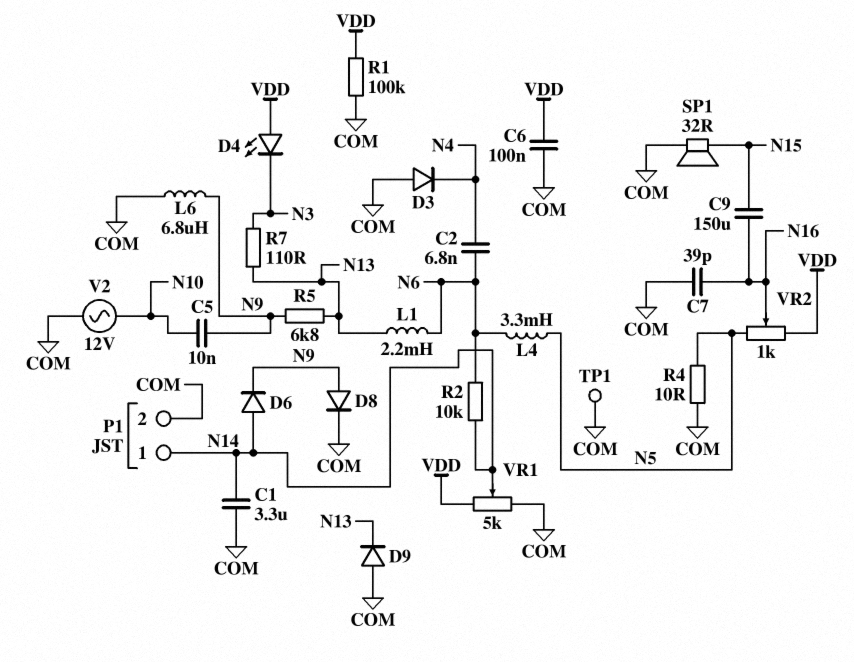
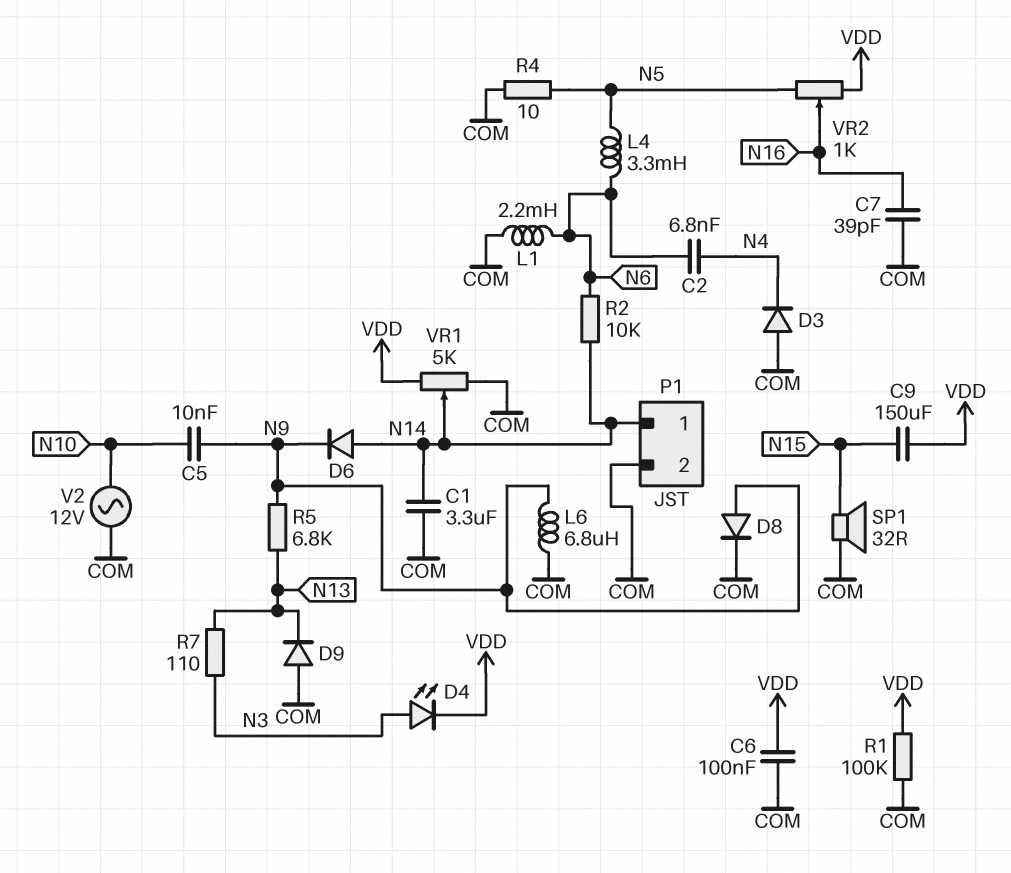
C9: 150uF (N15, N16) -> 150uF (N15, VDD)
D4: LED (A VDD, K N3) -> LED (A N3, K VDD)
L1: 2.2mH (N6, N13) -> 2.2mH (COM, N6)
TP1: test point (COM) -> none

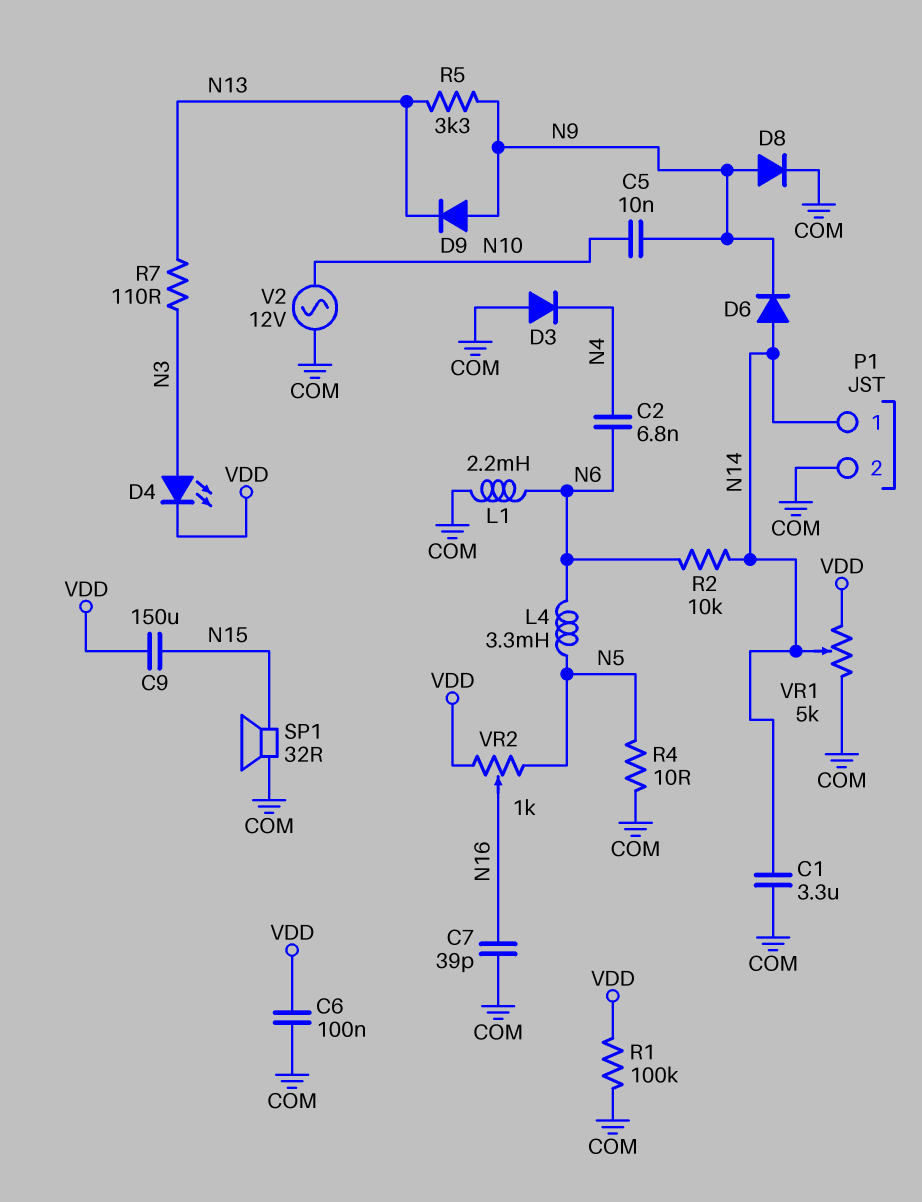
D9: diode (A COM, K N13) -> diode (A N9, K N13)
L6: 6.8uH (COM, N9) -> none
R5: 6.8k (N9, N13) -> 3.3k (N9, N13)

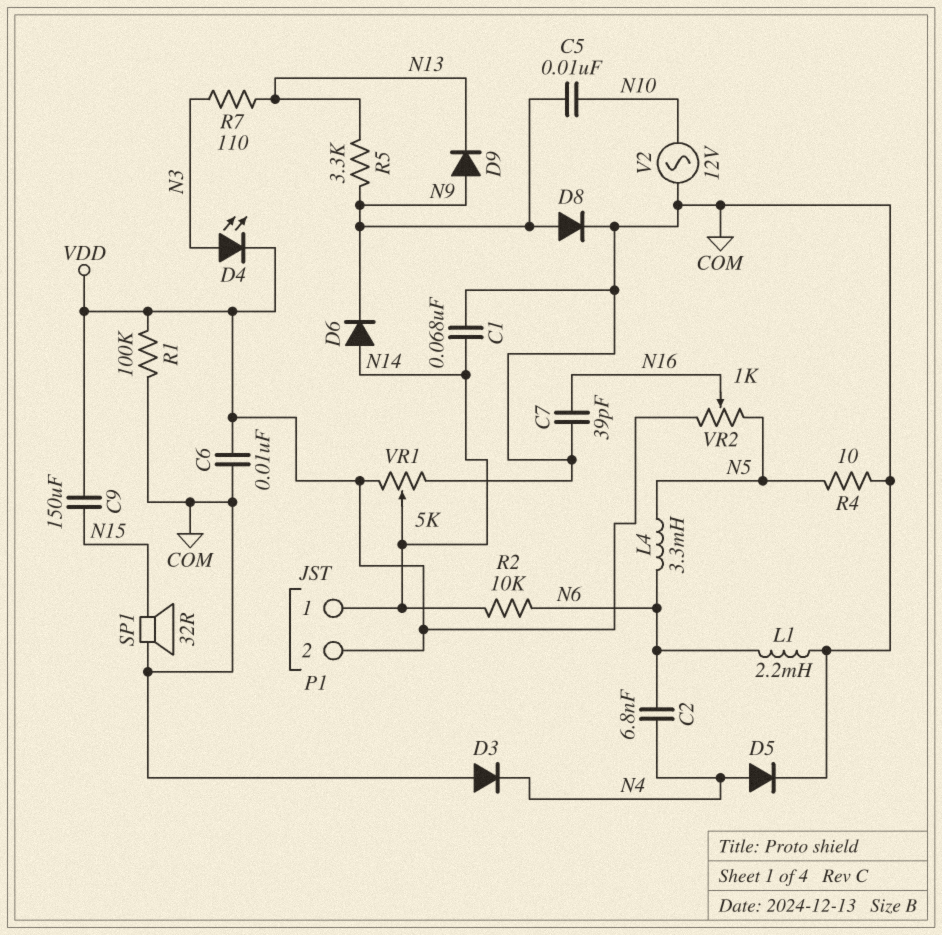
C1: 3.3uF (COM, N14) -> 68nF (COM, N14)
C6: 100nF (COM, VDD) -> 10nF (COM, VDD)
D5: none -> diode (A N4, K COM)
P1 pin 2: COM -> VDD

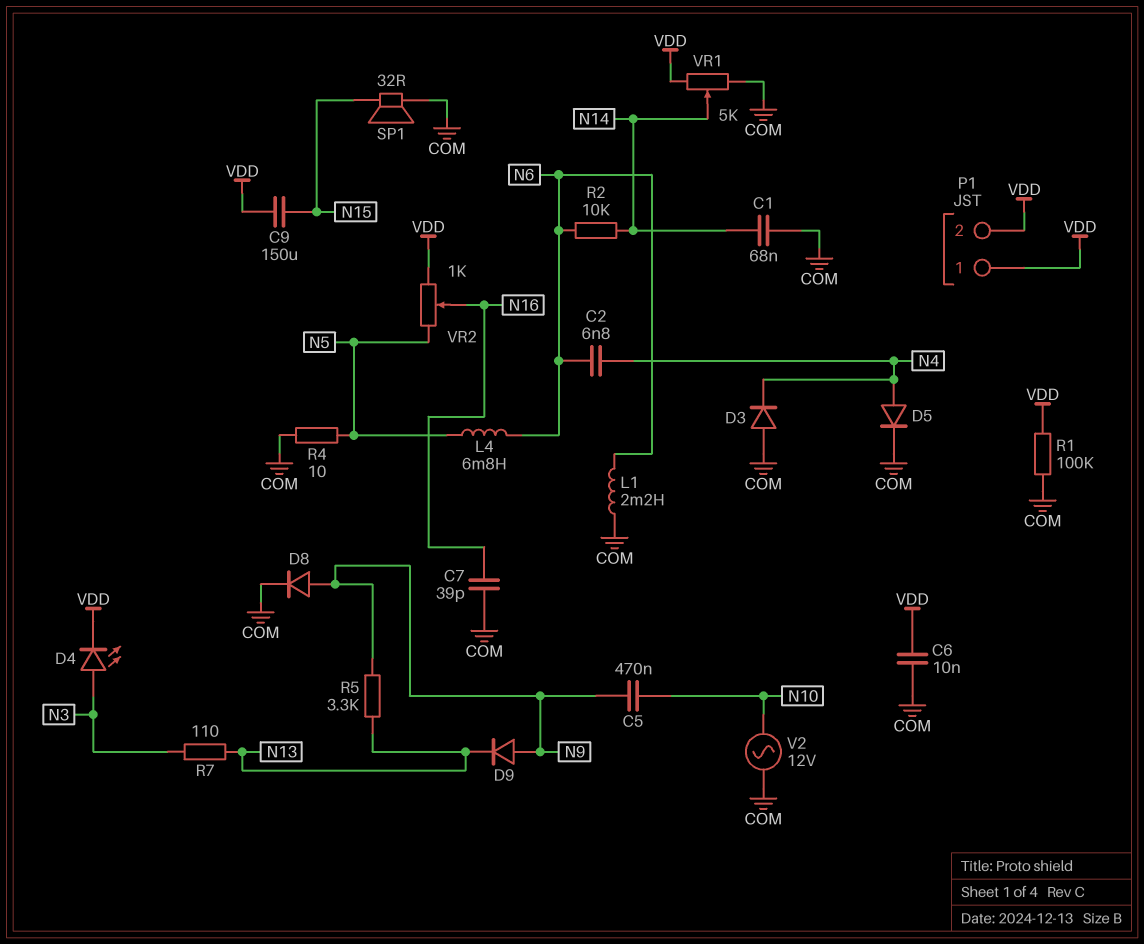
C5: 10nF (N9, N10) -> 470nF (N9, N10)
D6: diode (A N14, K N9) -> none
L4: 3.3mH (N5, N6) -> 6.8mH (N5, N6)
P1 pin 1: N14 -> VDD

